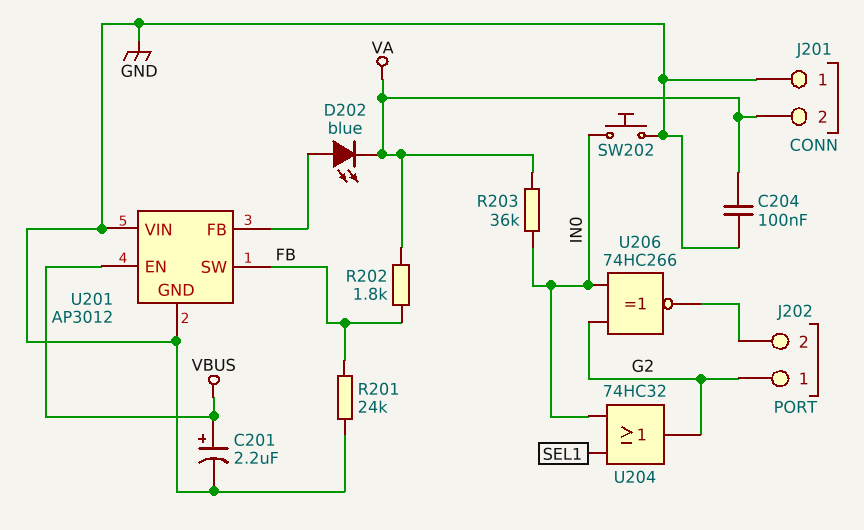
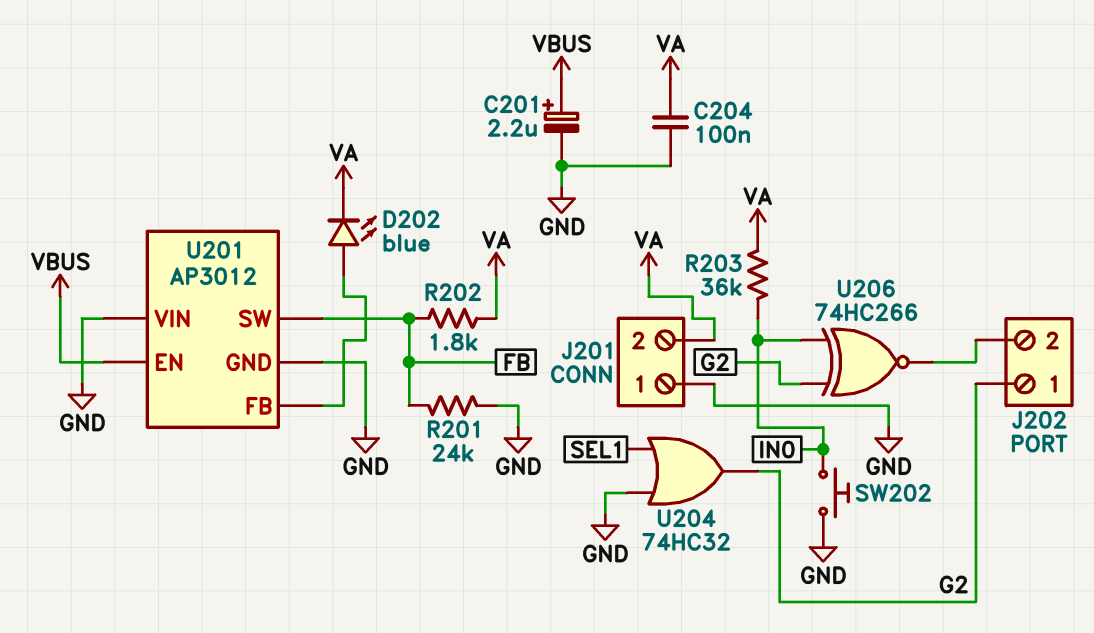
U204: OR 74HC32 (in IN0, in SEL1, out G2) -> OR 74HC32 (in GND, in SEL1, out G2)

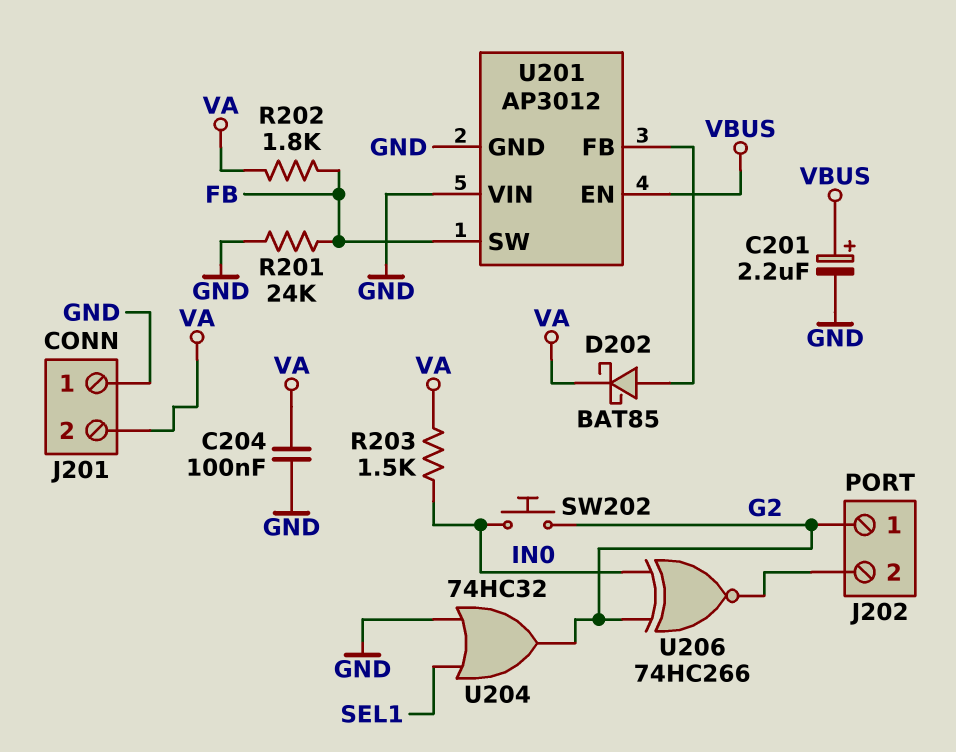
D202: LED blue (A U201/FB, K VA) -> schottky BAT85 (A U201/FB, K VA)
R203: 36k (IN0, VA) -> 1.5k (IN0, VA)
SW202: button (GND, IN0) -> button (G2, IN0)

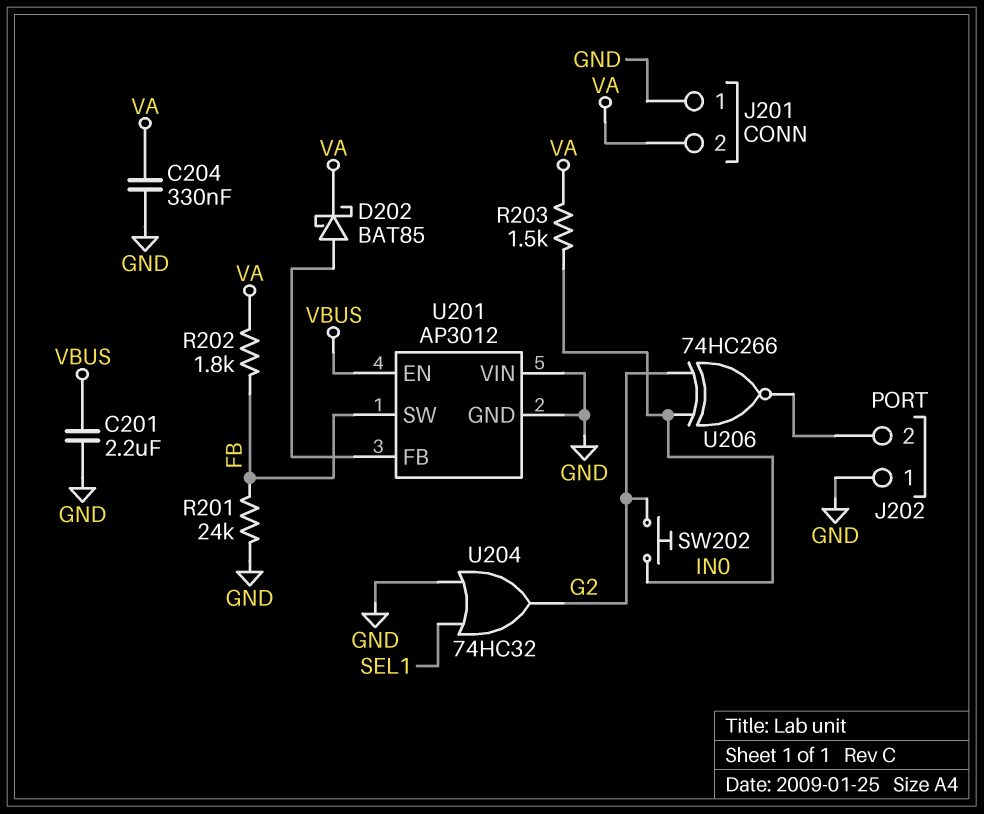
C201: 2.2uF (plus VBUS, minus GND) -> 2.2uF (GND, VBUS)
C204: 100nF (GND, VA) -> 330nF (GND, VA)
J202 pin 1: G2 -> GND

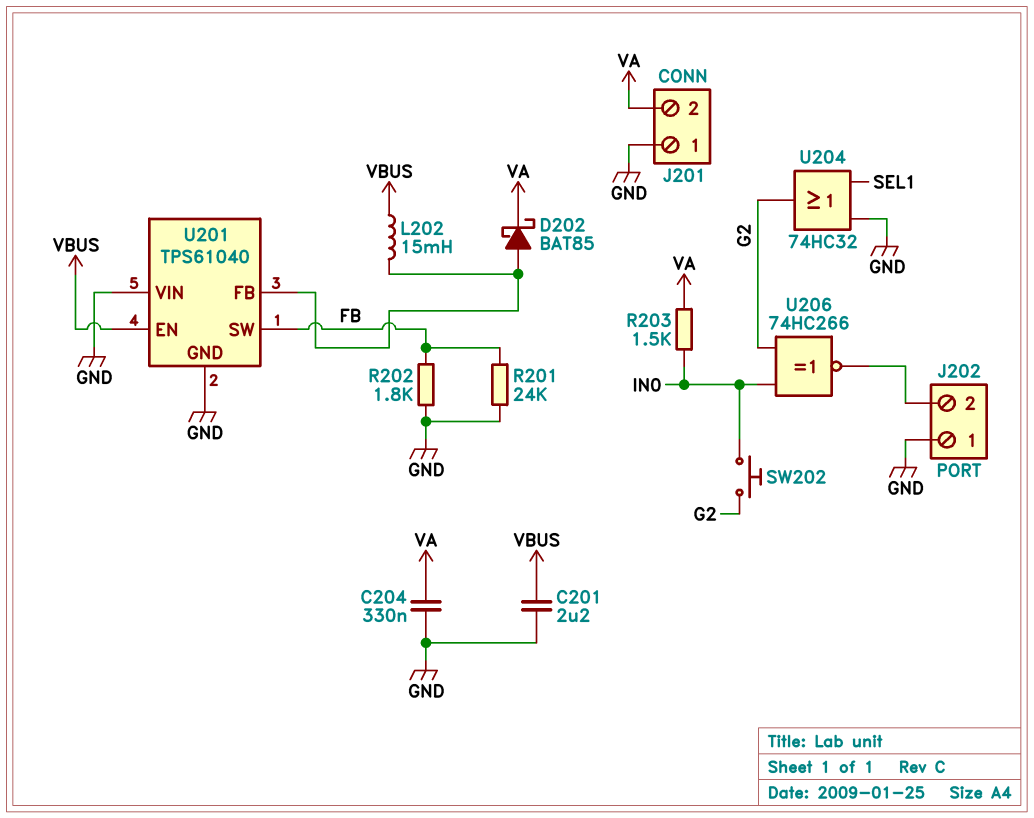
L202: none -> 15mH (U201/FB, VBUS)
R202: 1.8k (FB, VA) -> 1.8k (FB, GND)
U201: AP3012 -> TPS61040

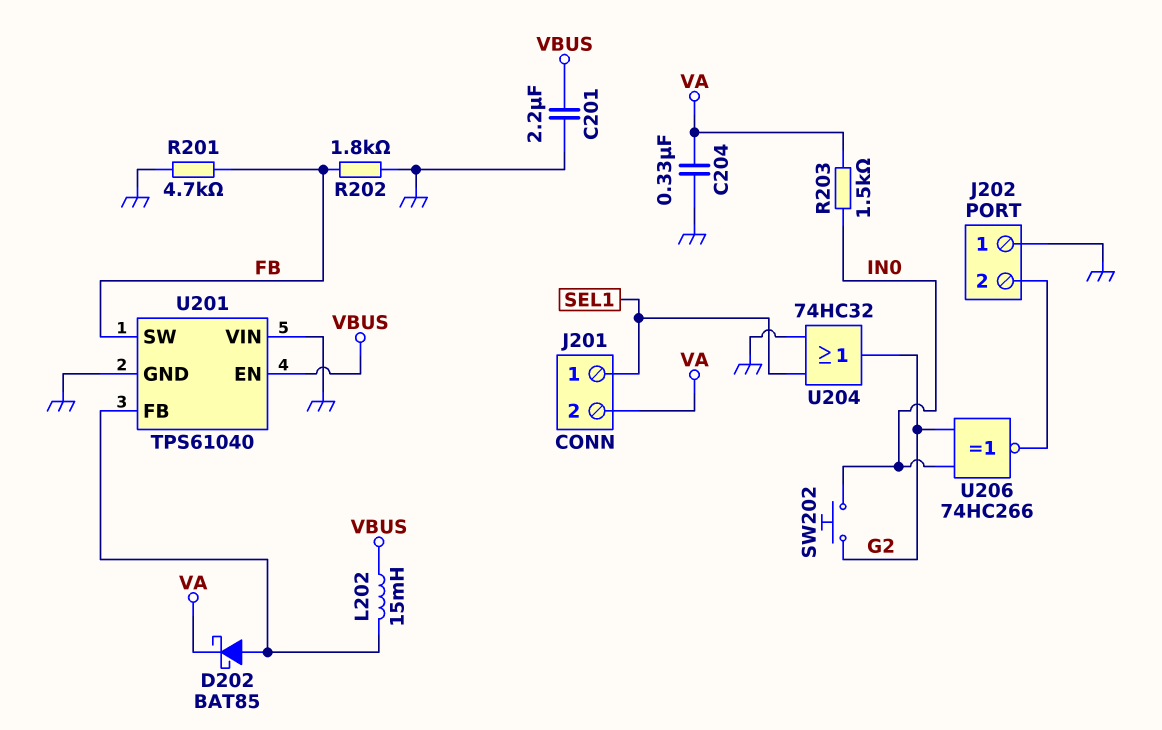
J201 pin 1: GND -> SEL1
R201: 24k (FB, GND) -> 4.7k (FB, GND)

